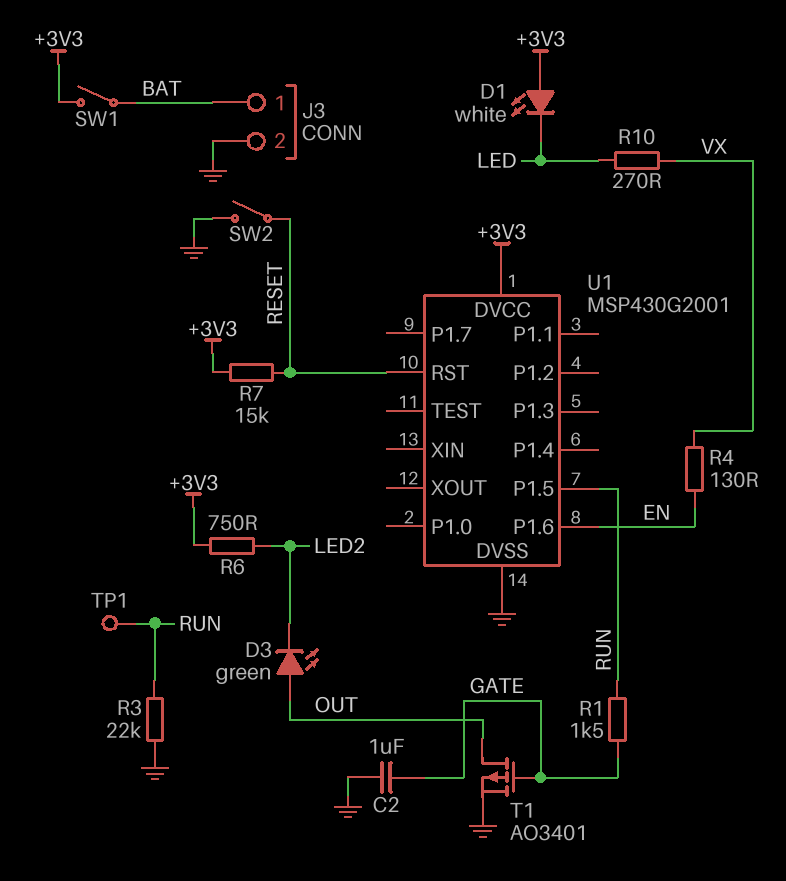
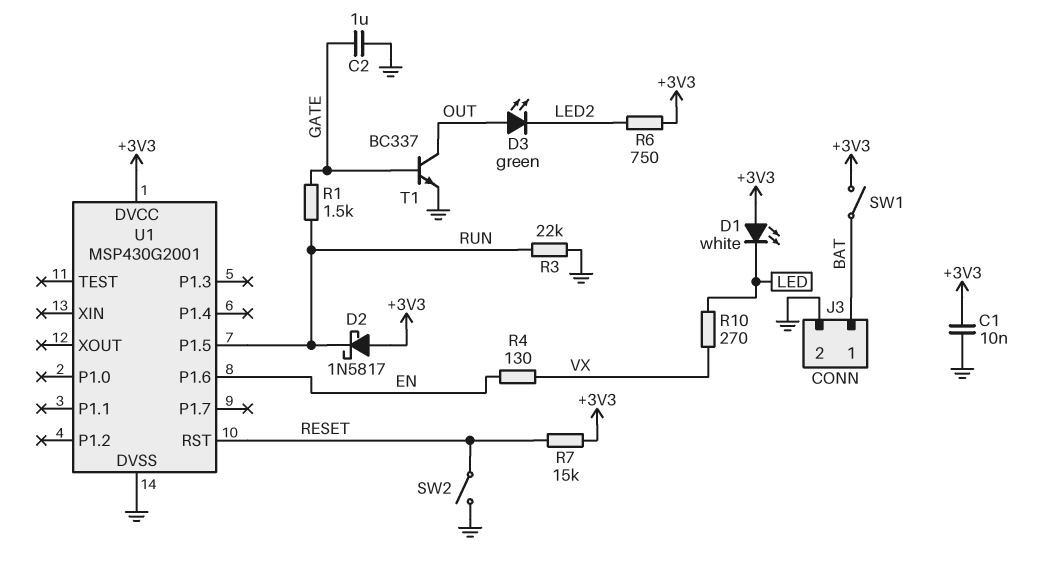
C1: none -> 10nF (+3V3, GND)
D2: none -> schottky 1N5817 (A +3V3, K RUN)
T1: PMOS AO3401 (G GATE, D OUT, S GND) -> NPN BC337 (B GATE, C OUT, E GND)
TP1: test point (RUN) -> none

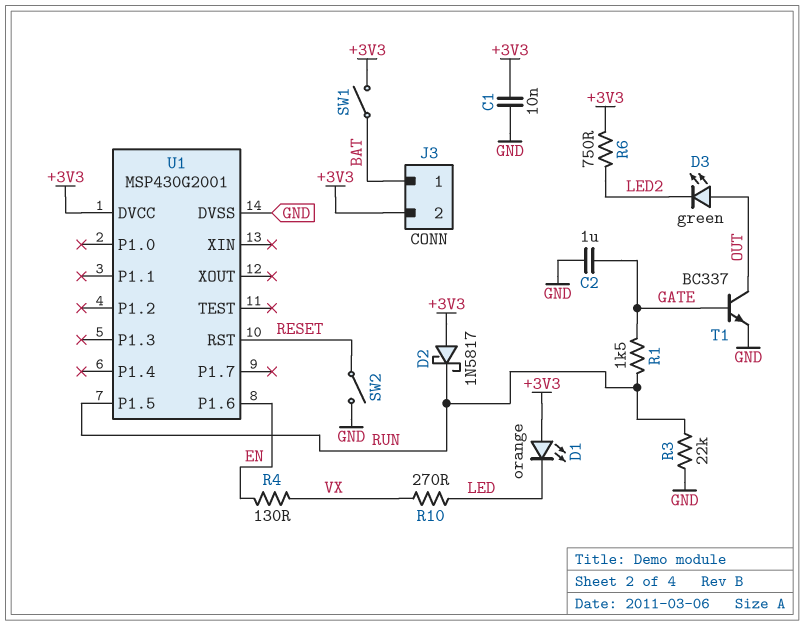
D1: LED white (A +3V3, K LED) -> LED orange (A +3V3, K LED)
J3 pin 2: GND -> +3V3
R7: 15k (+3V3, RESET) -> none

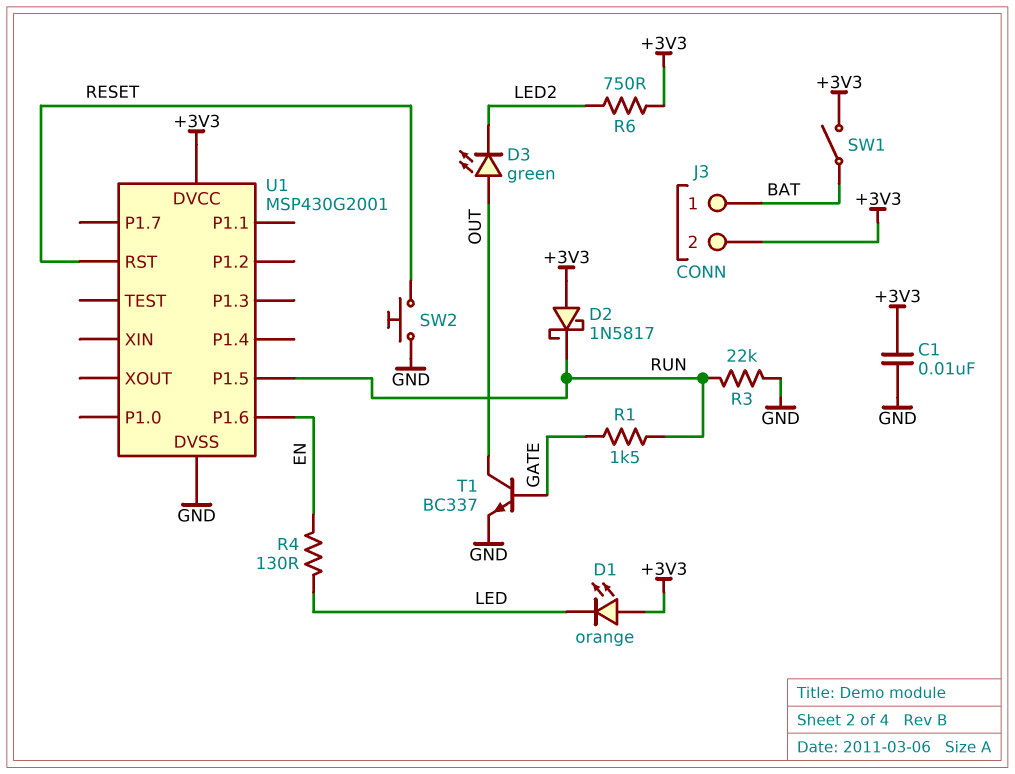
C2: 1uF (GATE, GND) -> none
R4: 130 (EN, VX) -> 130 (EN, LED)
R10: 270 (LED, VX) -> none
SW2: switch (GND, RESET) -> button (GND, RESET)

